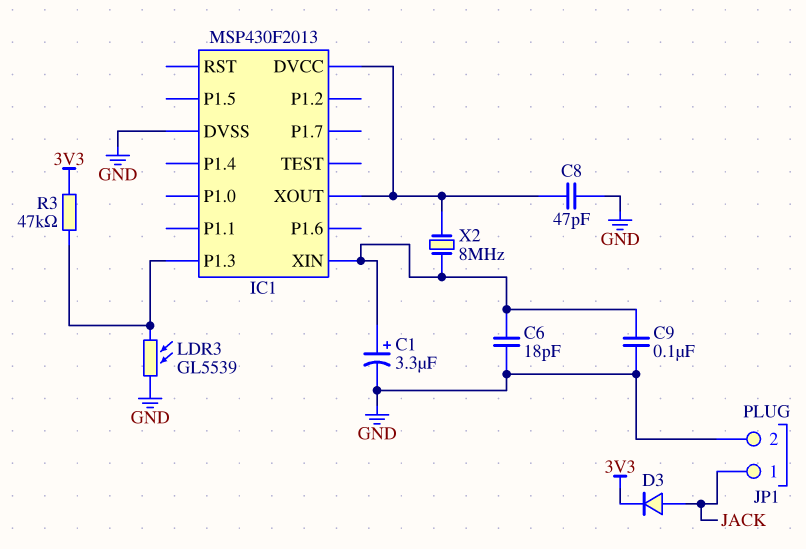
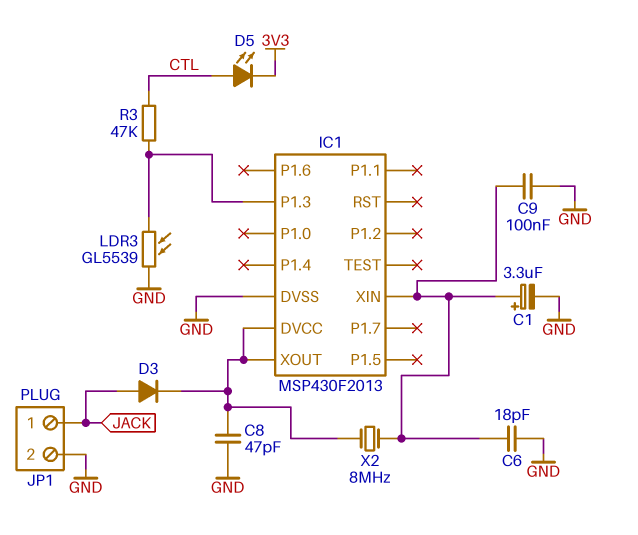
D3: diode (A JACK, K 3V3) -> diode (A JACK, K IC1/DVCC)
D5: none -> LED (A CTL, K 3V3)
R3: 47k (3V3, IC1/P1.3) -> 47k (CTL, IC1/P1.3)

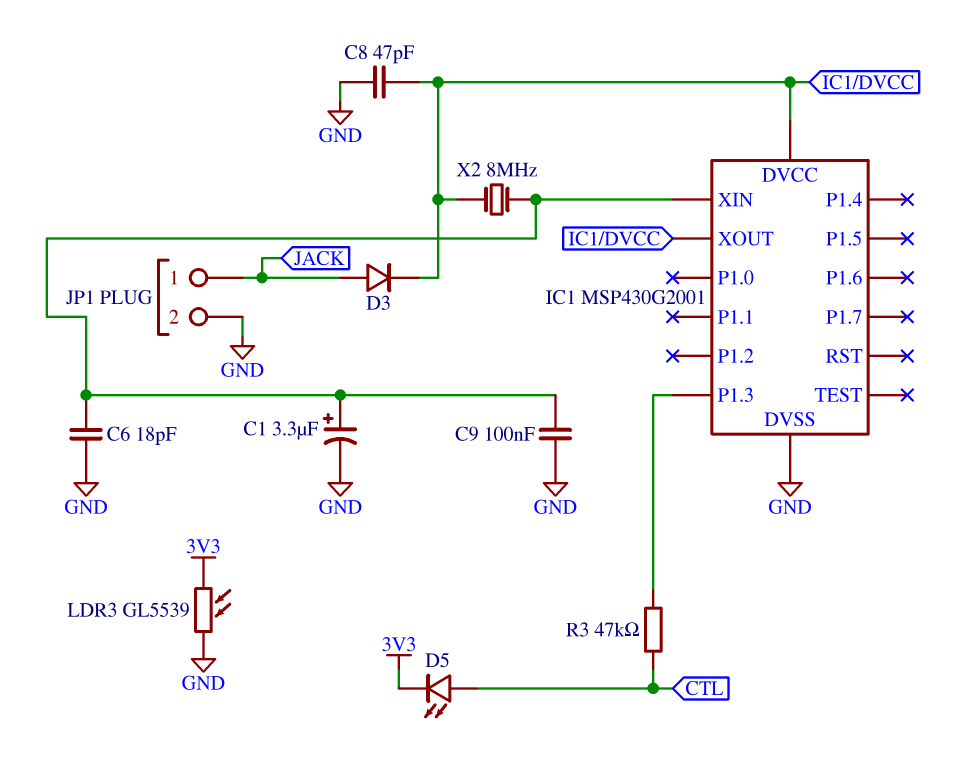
IC1: MSP430F2013 -> MSP430G2001
LDR3: GL5539 (GND, IC1/P1.3) -> GL5539 (3V3, GND)

